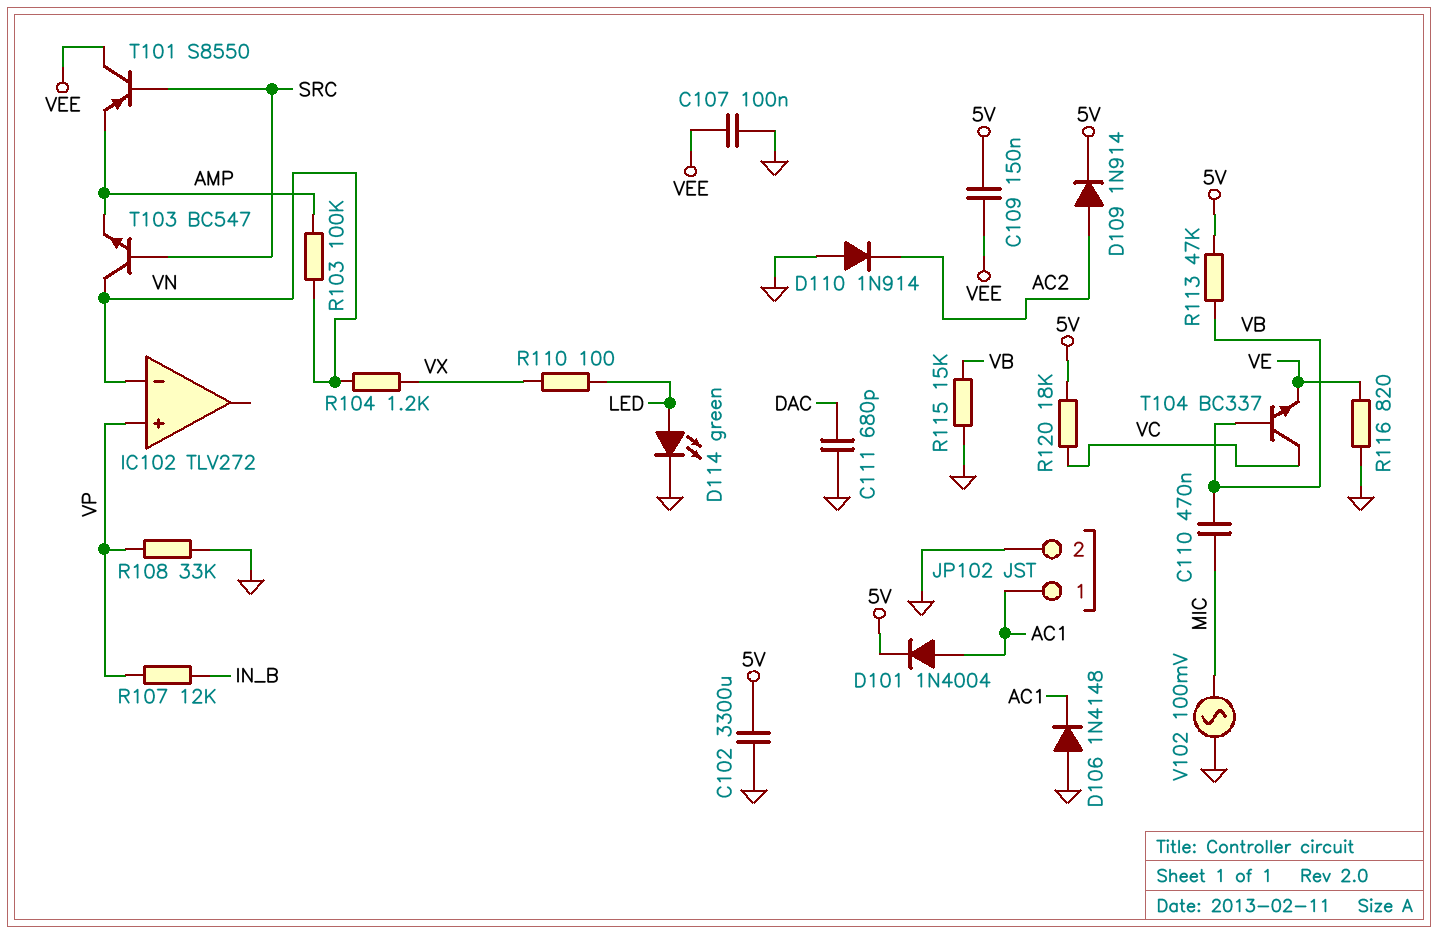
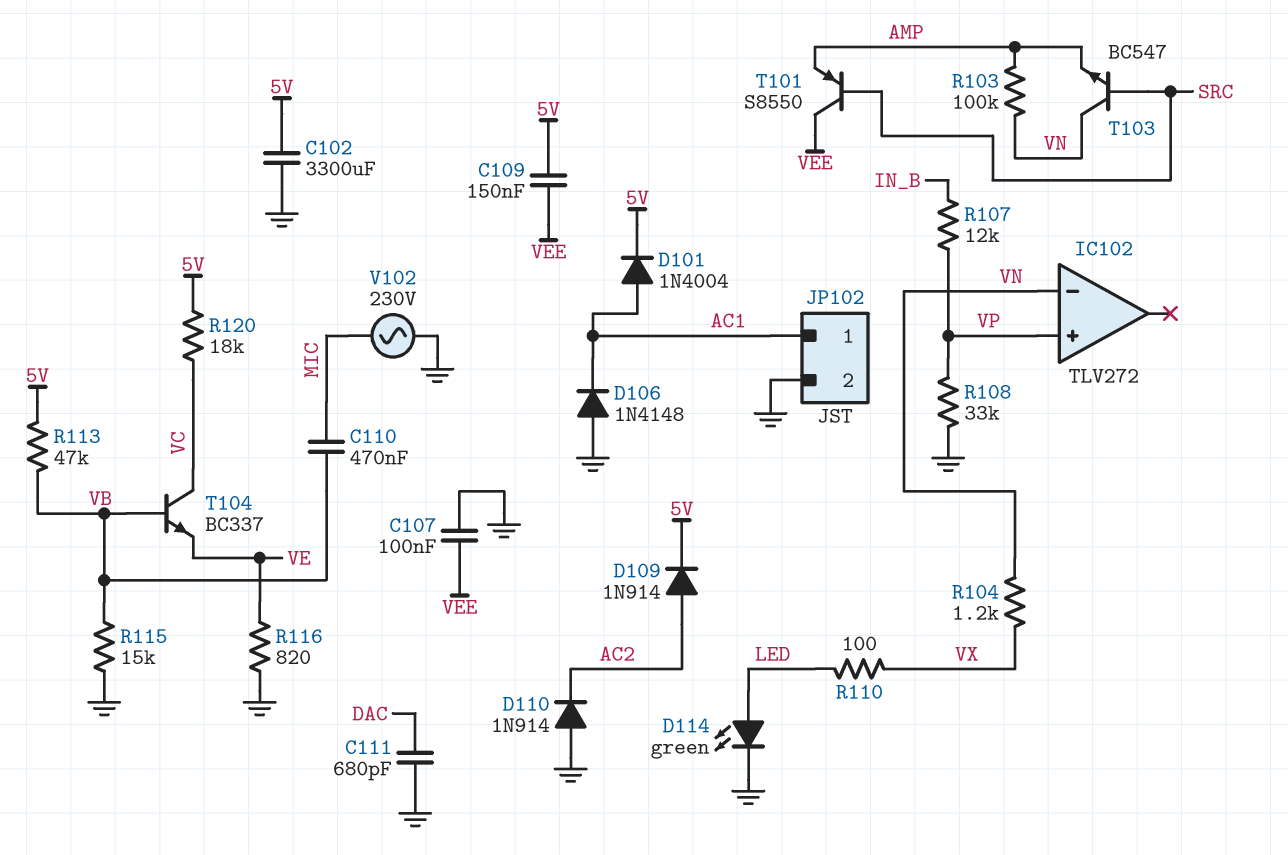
V102: AC 100mV (GND, MIC) -> AC 230V (GND, MIC)

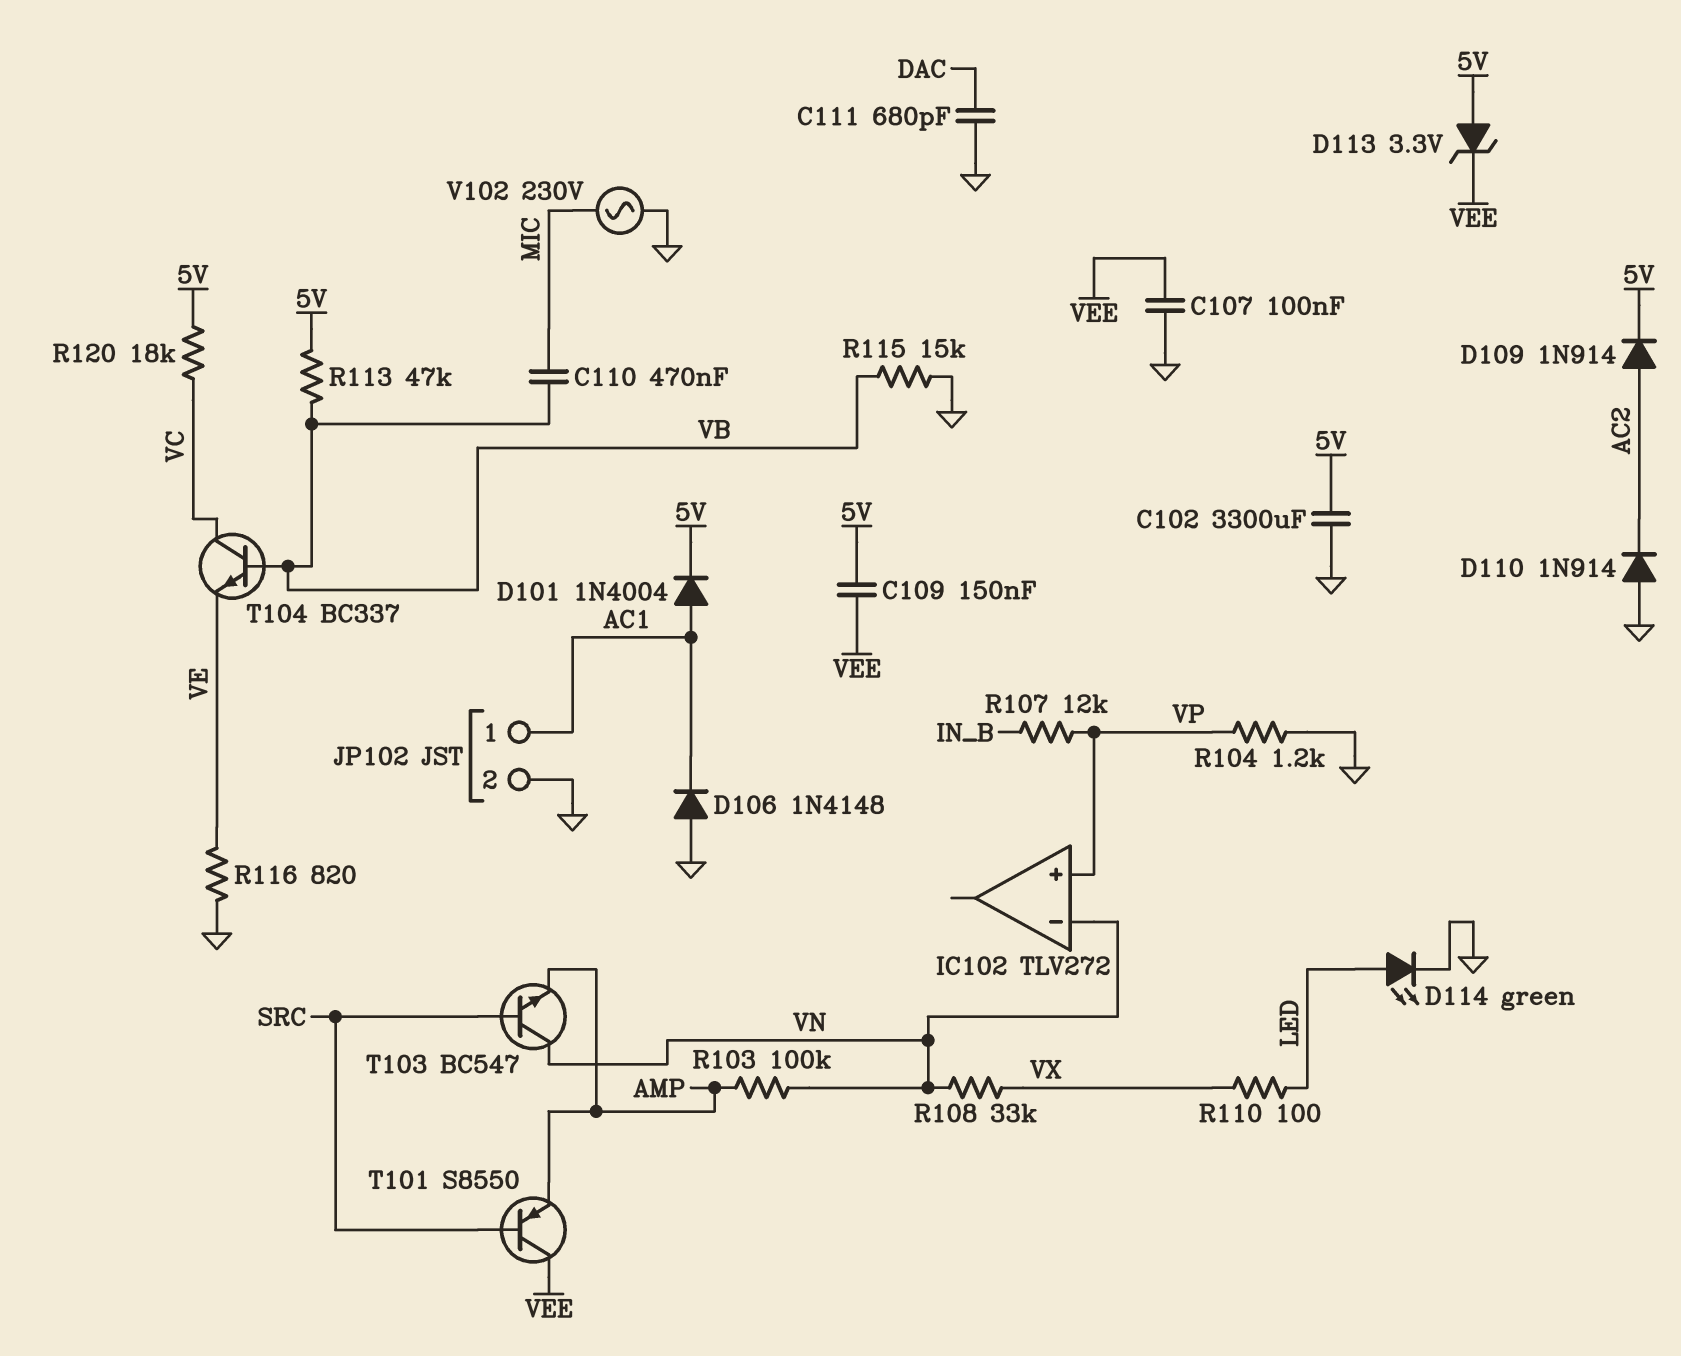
D113: none -> zener 3.3V (A 5V, K VEE)
R104: 1.2k (VN, VX) -> 1.2k (GND, VP)
R108: 33k (GND, VP) -> 33k (VN, VX)

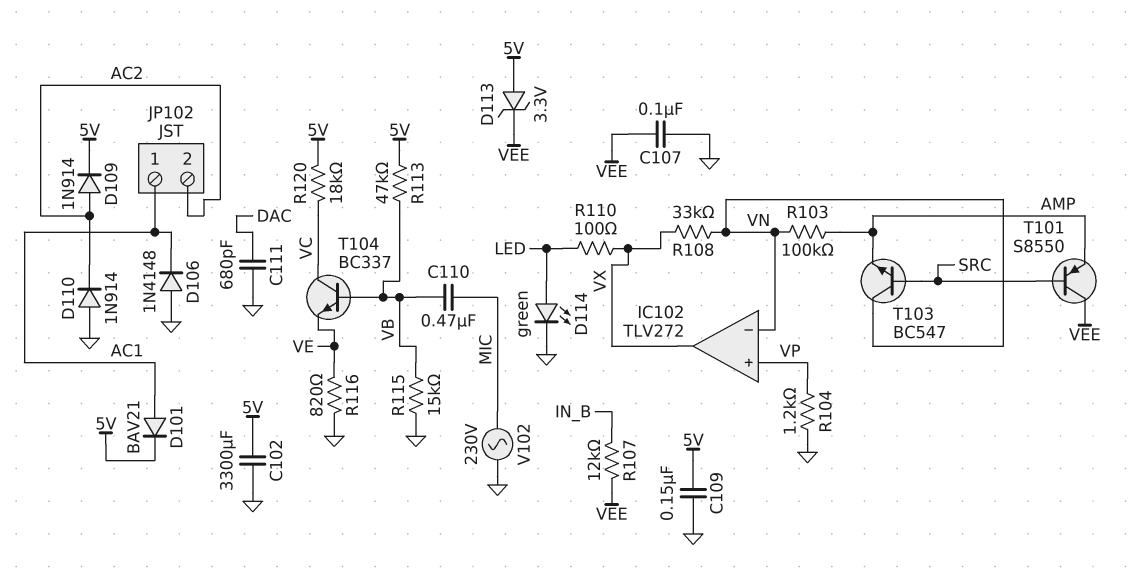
C109: 150nF (5V, VEE) -> 150nF (5V, GND)
D101: diode 1N4004 (A AC1, K 5V) -> diode BAV21 (A AC1, K 5V)
IC102 pin out: none -> VX
JP102 pin 2: GND -> AC2
R107: 12k (IN_B, VP) -> 12k (IN_B, VEE)

